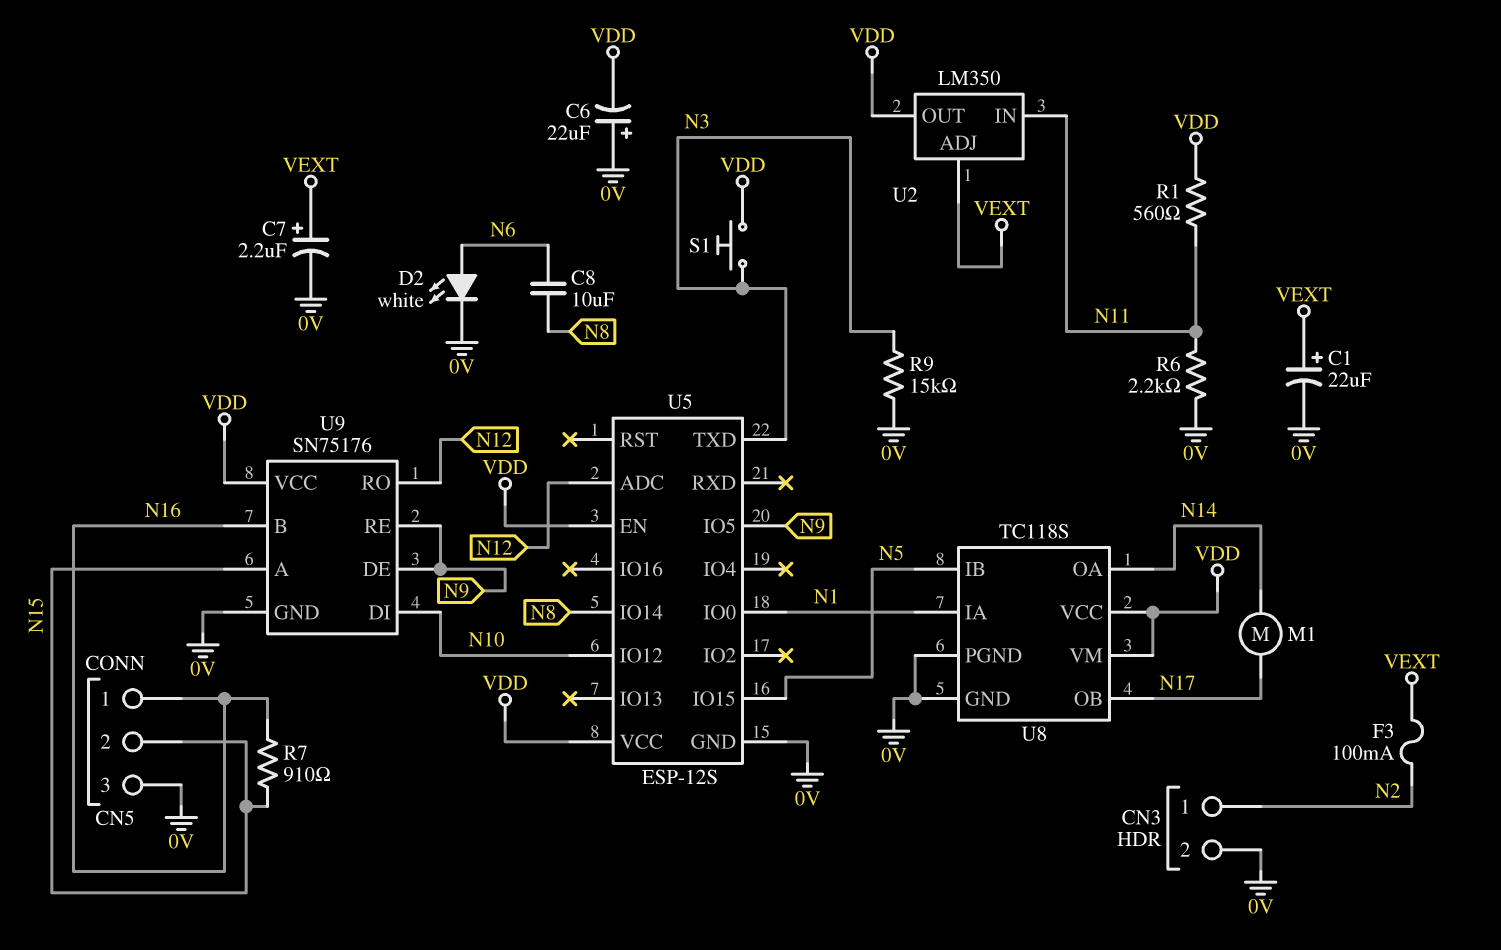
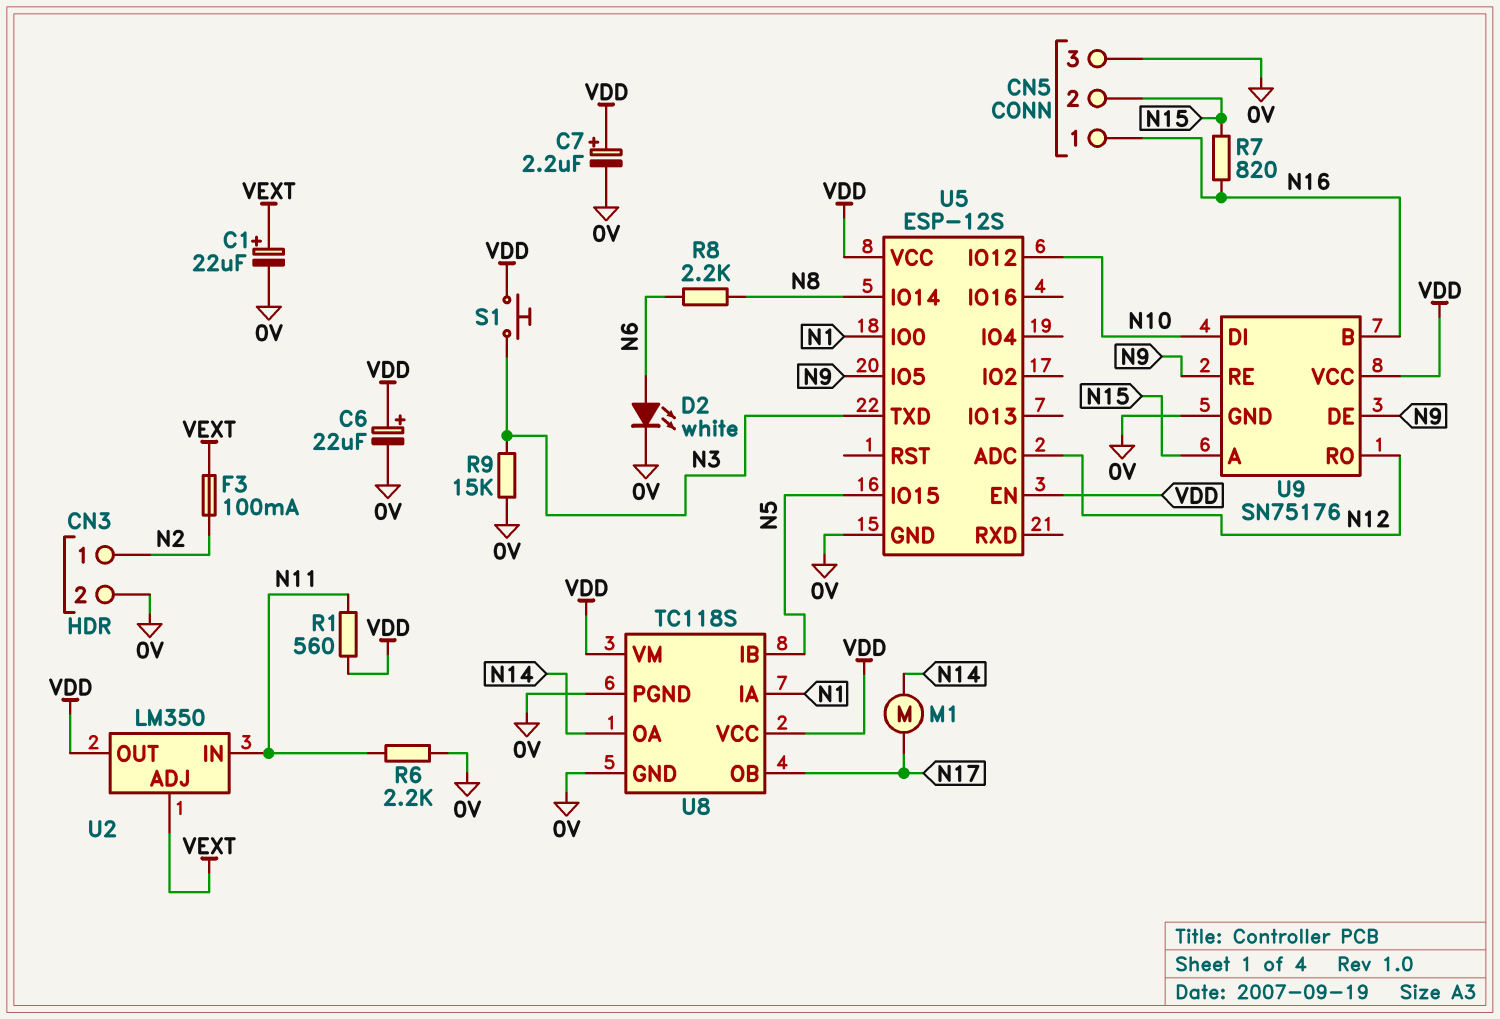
C6: 22uF (plus 0V, minus VDD) -> 22uF (plus VDD, minus 0V)
C7: 2.2uF (plus VEXT, minus 0V) -> 2.2uF (plus VDD, minus 0V)
C8: 10uF (N6, N8) -> none
R7: 910 (N15, N16) -> 820 (N15, N16)
R8: none -> 2.2k (N6, N8)

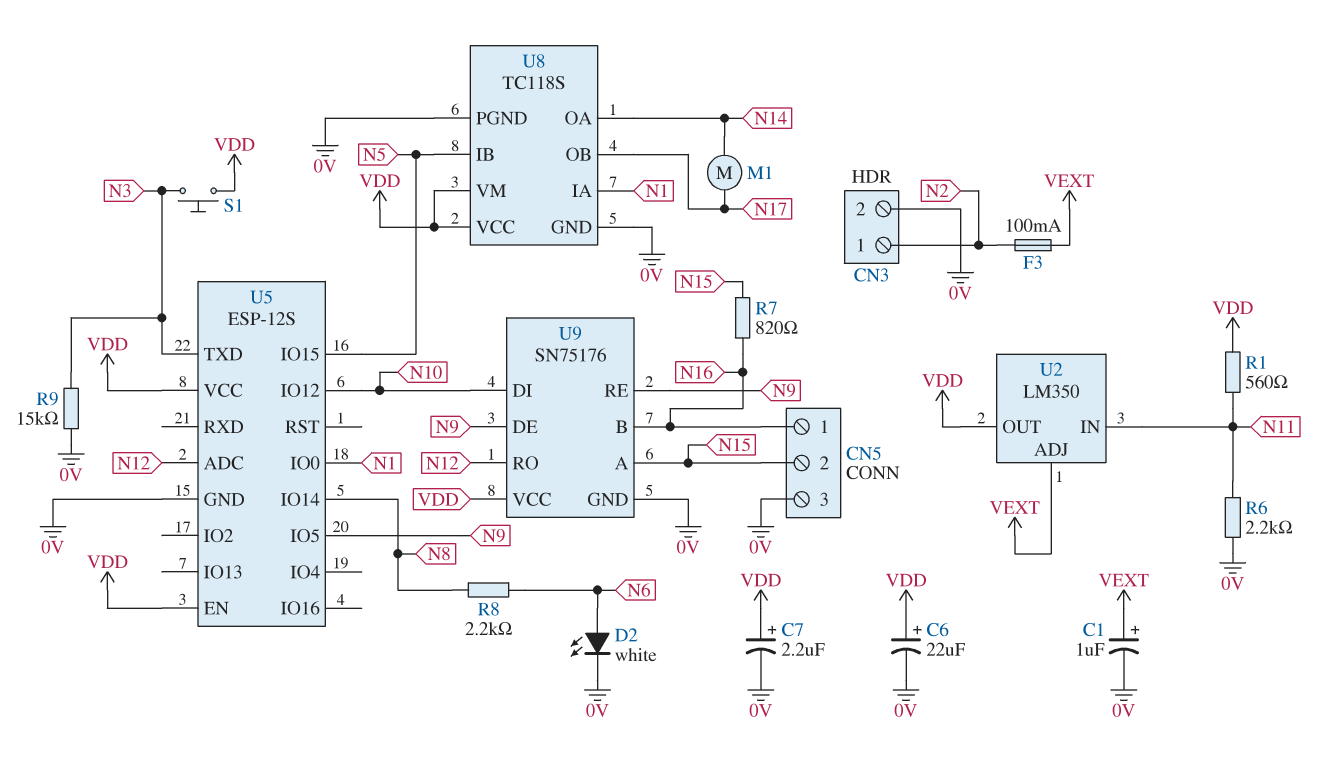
C1: 22uF (plus VEXT, minus 0V) -> 1uF (plus VEXT, minus 0V)

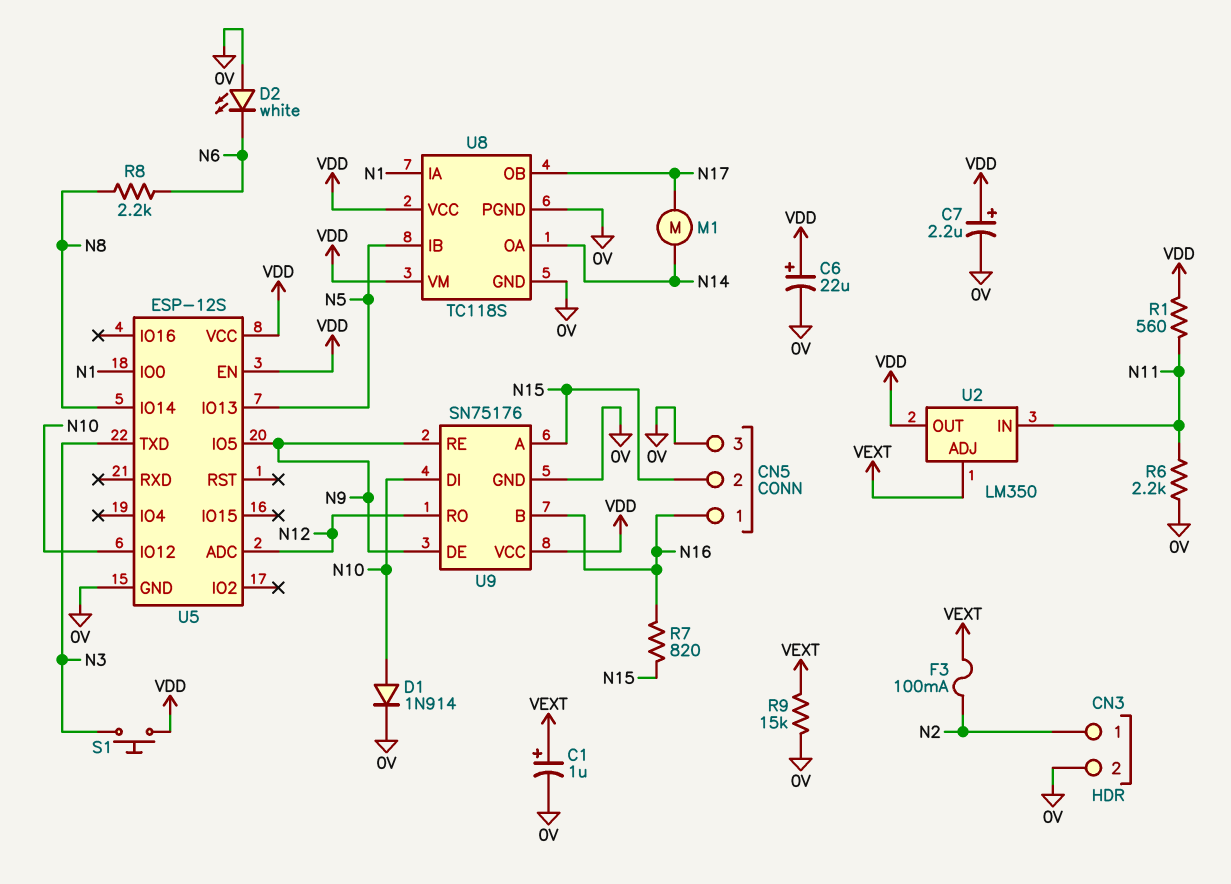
D1: none -> diode 1N914 (A N10, K 0V)
D2: LED white (A N6, K 0V) -> LED white (A 0V, K N6)
R9: 15k (0V, N3) -> 15k (0V, VEXT)
U5 pin IO13: none -> N5
U5 pin IO15: N5 -> none

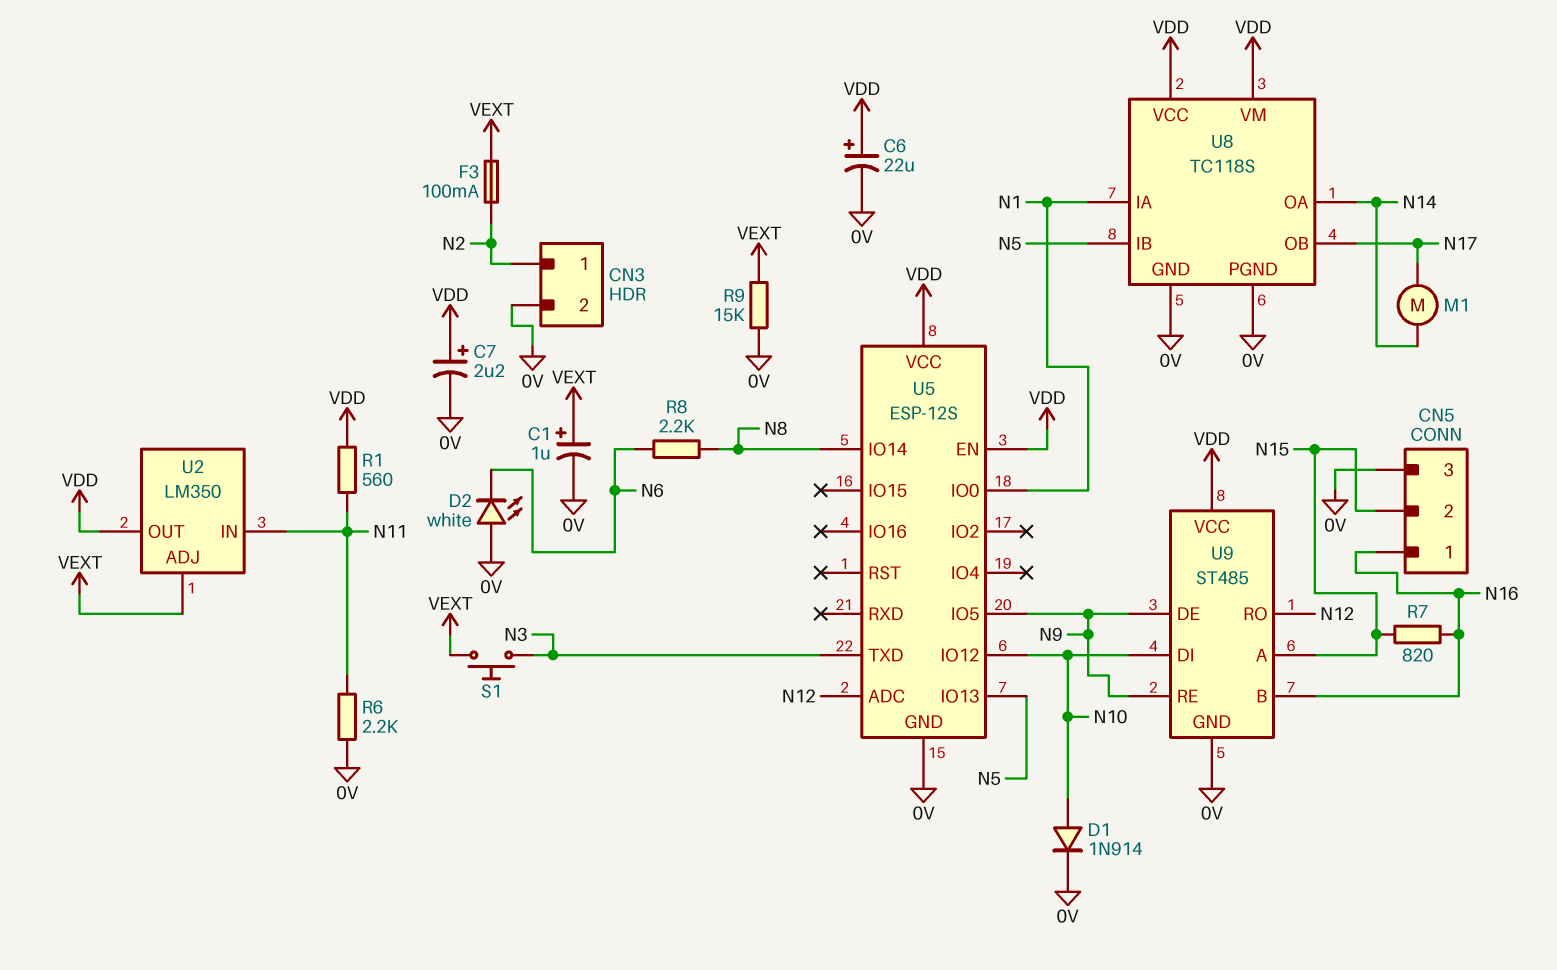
S1: button (N3, VDD) -> button (N3, VEXT)
U9: SN75176 -> ST485

